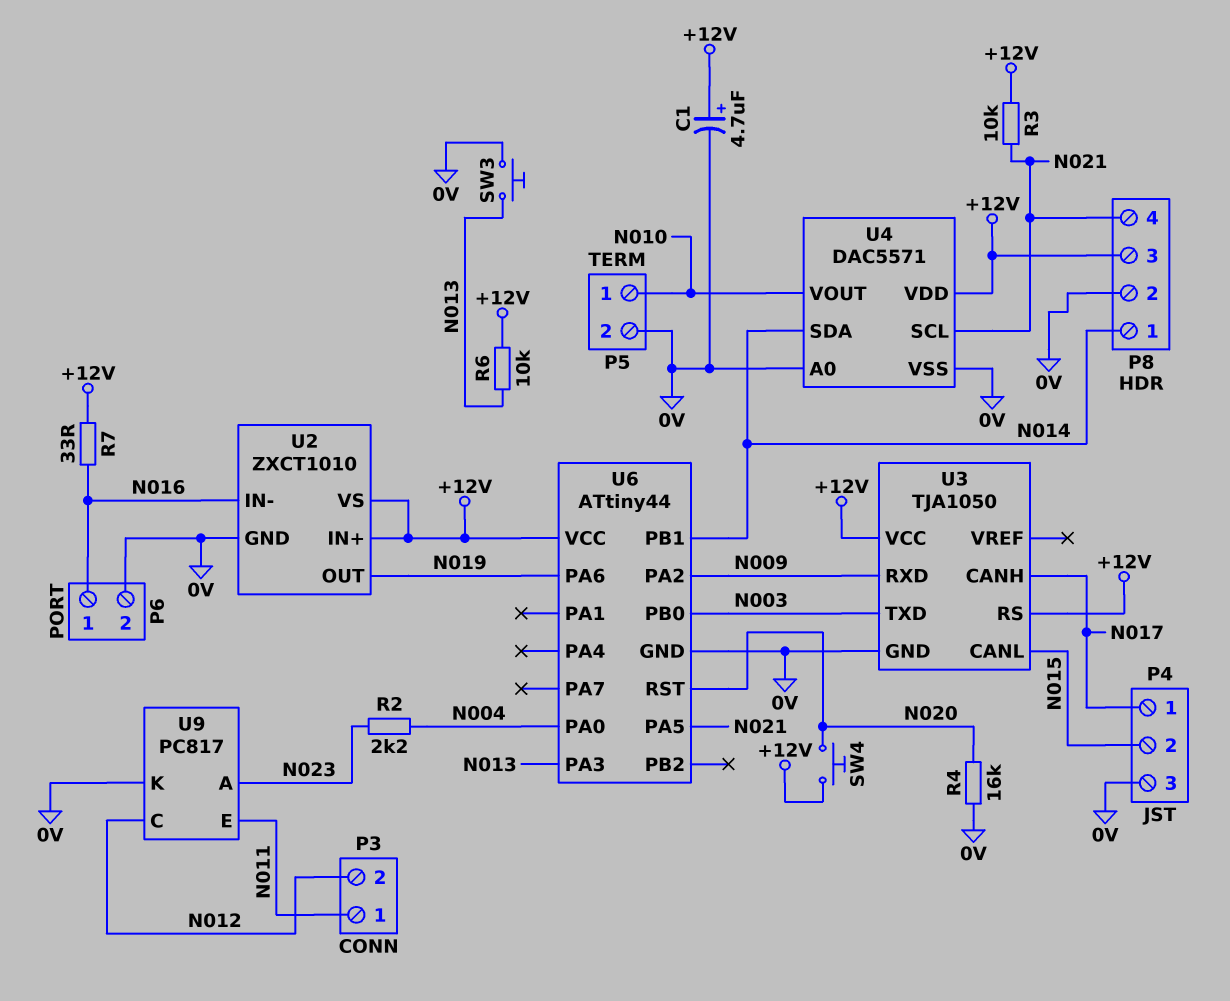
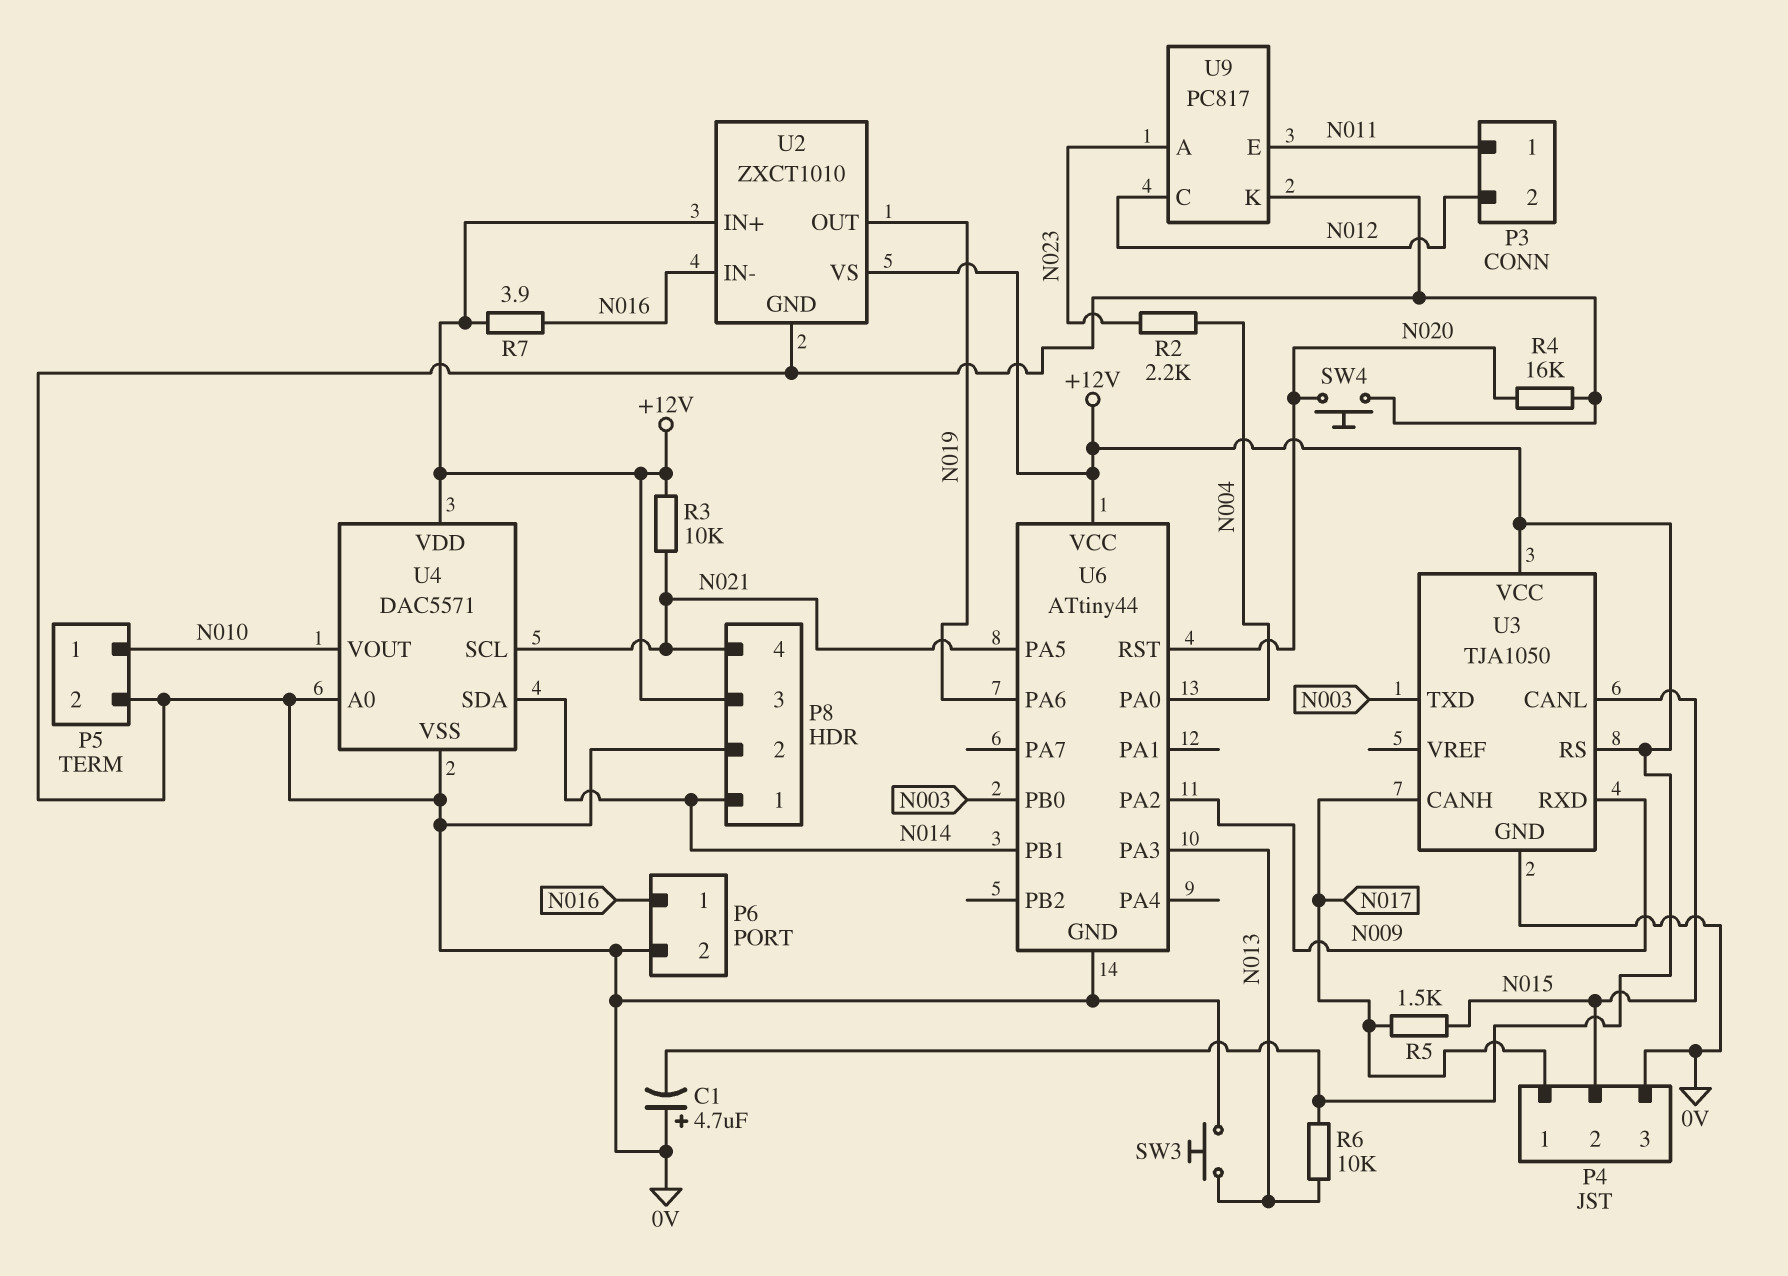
C1: 4.7uF (plus +12V, minus 0V) -> 4.7uF (plus 0V, minus +12V)
R5: none -> 1.5k (N015, N017)
R7: 33 (+12V, N016) -> 3.9 (+12V, N016)
SW4: button (+12V, N020) -> button (0V, N020)

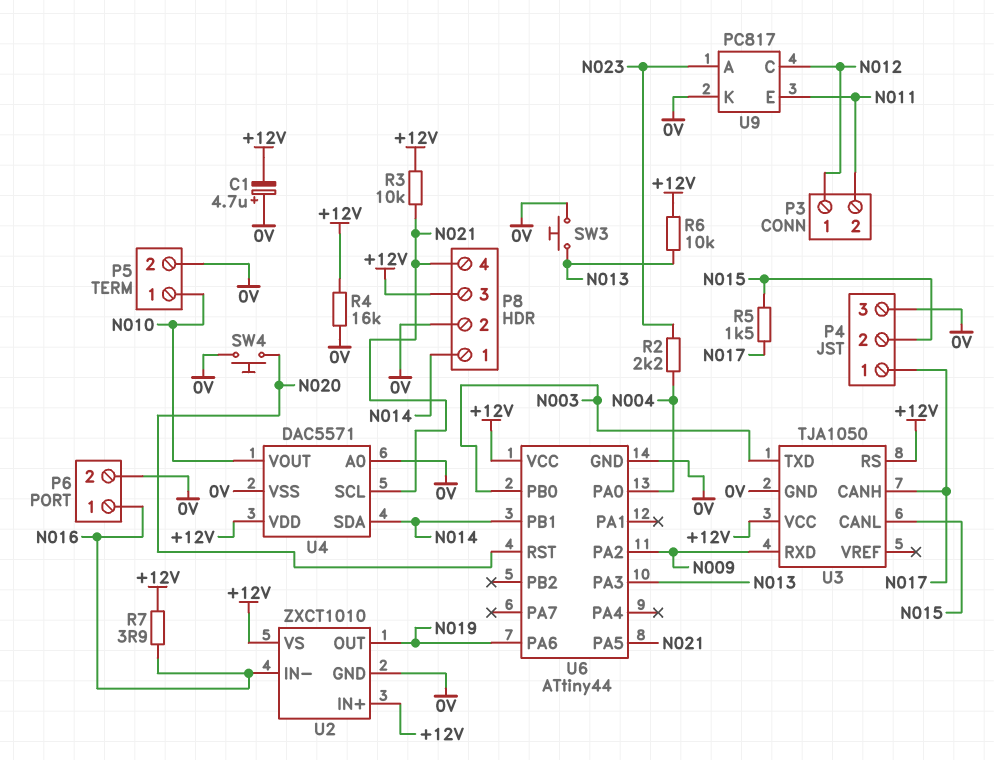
P3 pin 1: N011 -> N012
P3 pin 2: N012 -> N011
R4: 16k (0V, N020) -> 16k (+12V, 0V)

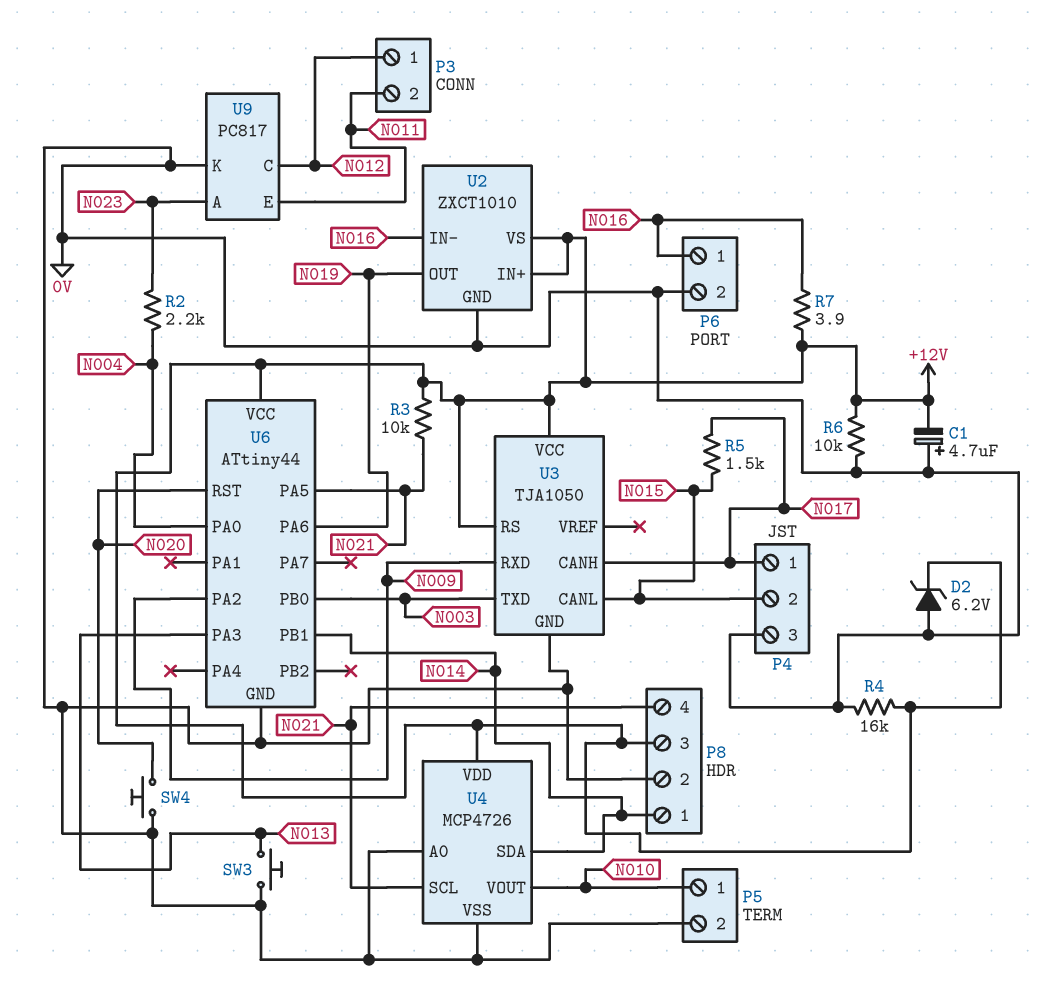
D2: none -> zener 6.2V (A 0V, K +12V)
R6: 10k (+12V, N013) -> 10k (+12V, 0V)
U4: DAC5571 -> MCP4726

